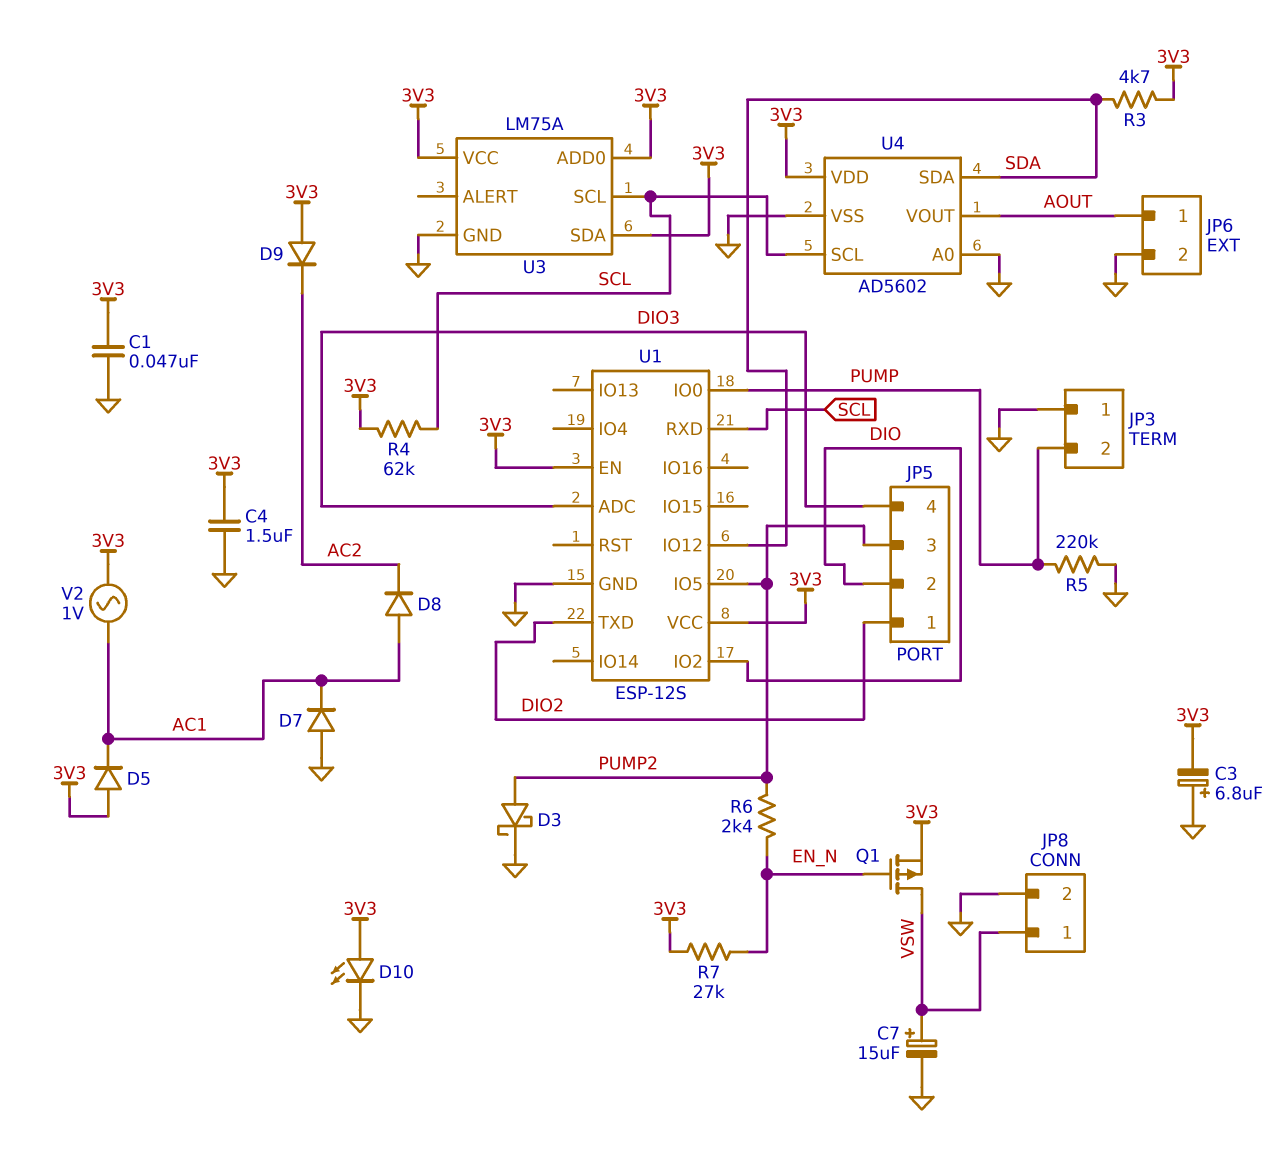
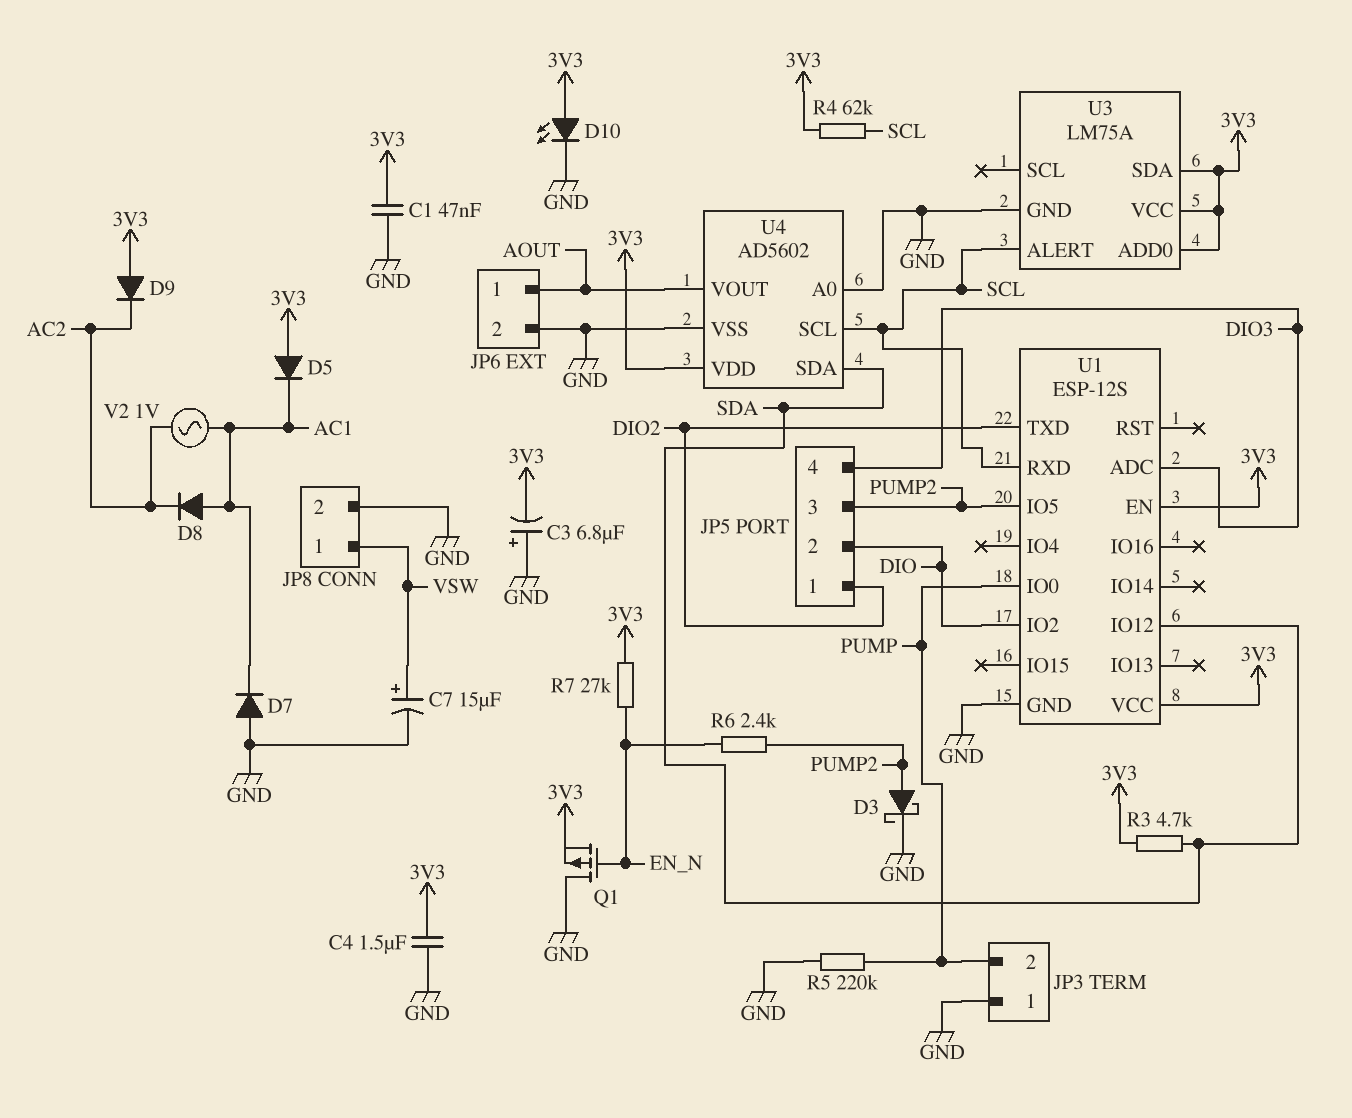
Q1: PMOS (G EN_N, D VSW, S 3V3) -> PMOS (G EN_N, D GND, S 3V3)
U3 pin ALERT: none -> SCL
U3 pin SCL: SCL -> none
V2: AC 1V (3V3, AC1) -> AC 1V (AC1, AC2)

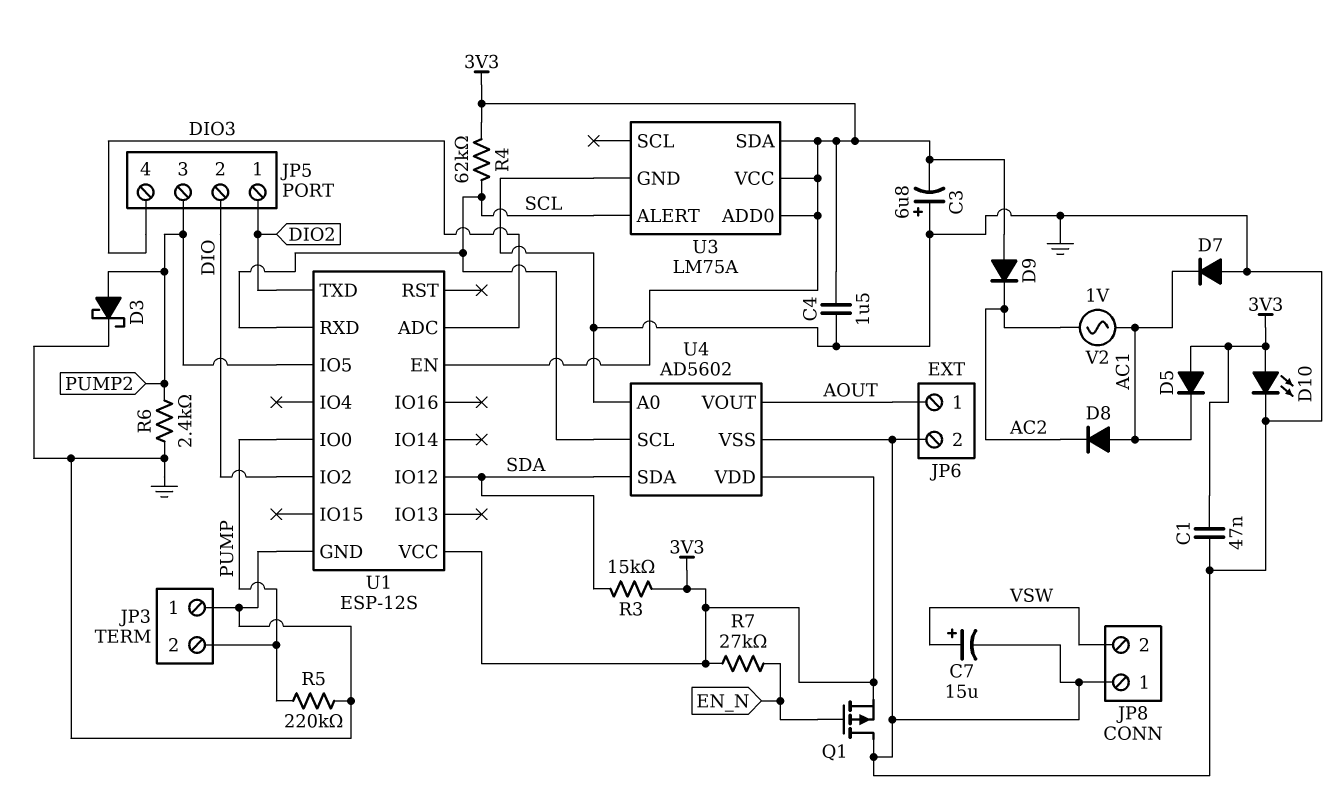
JP8 pin 1: VSW -> GND
JP8 pin 2: GND -> VSW
R3: 4.7k (3V3, SDA) -> 15k (3V3, SDA)
R6: 2.4k (EN_N, PUMP2) -> 2.4k (GND, PUMP2)

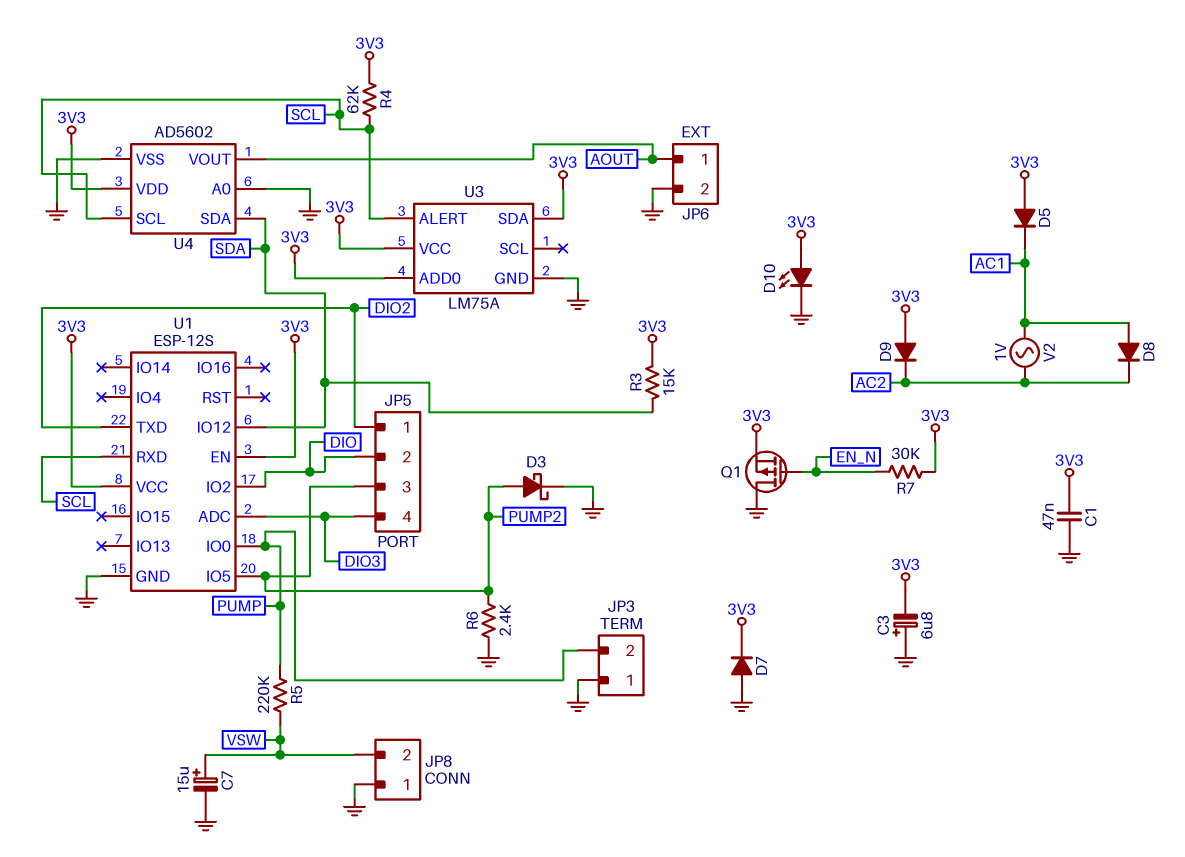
C4: 1.5uF (3V3, GND) -> none
D7: diode (A GND, K AC1) -> diode (A GND, K 3V3)
R5: 220k (GND, PUMP) -> 220k (PUMP, VSW)
R7: 27k (3V3, EN_N) -> 30k (3V3, EN_N)

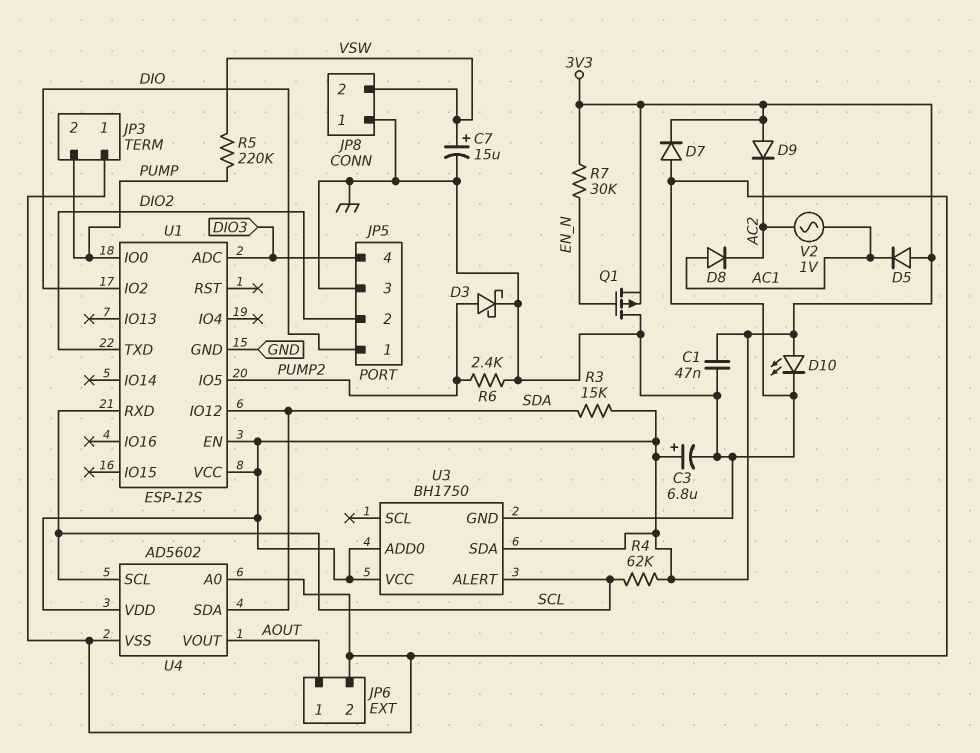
C3: 6.8uF (plus GND, minus 3V3) -> 6.8uF (plus 3V3, minus GND)
JP5 pin 1: DIO2 -> DIO
JP5 pin 2: DIO -> DIO2
JP5 pin 3: PUMP2 -> GND
U3: LM75A -> BH1750

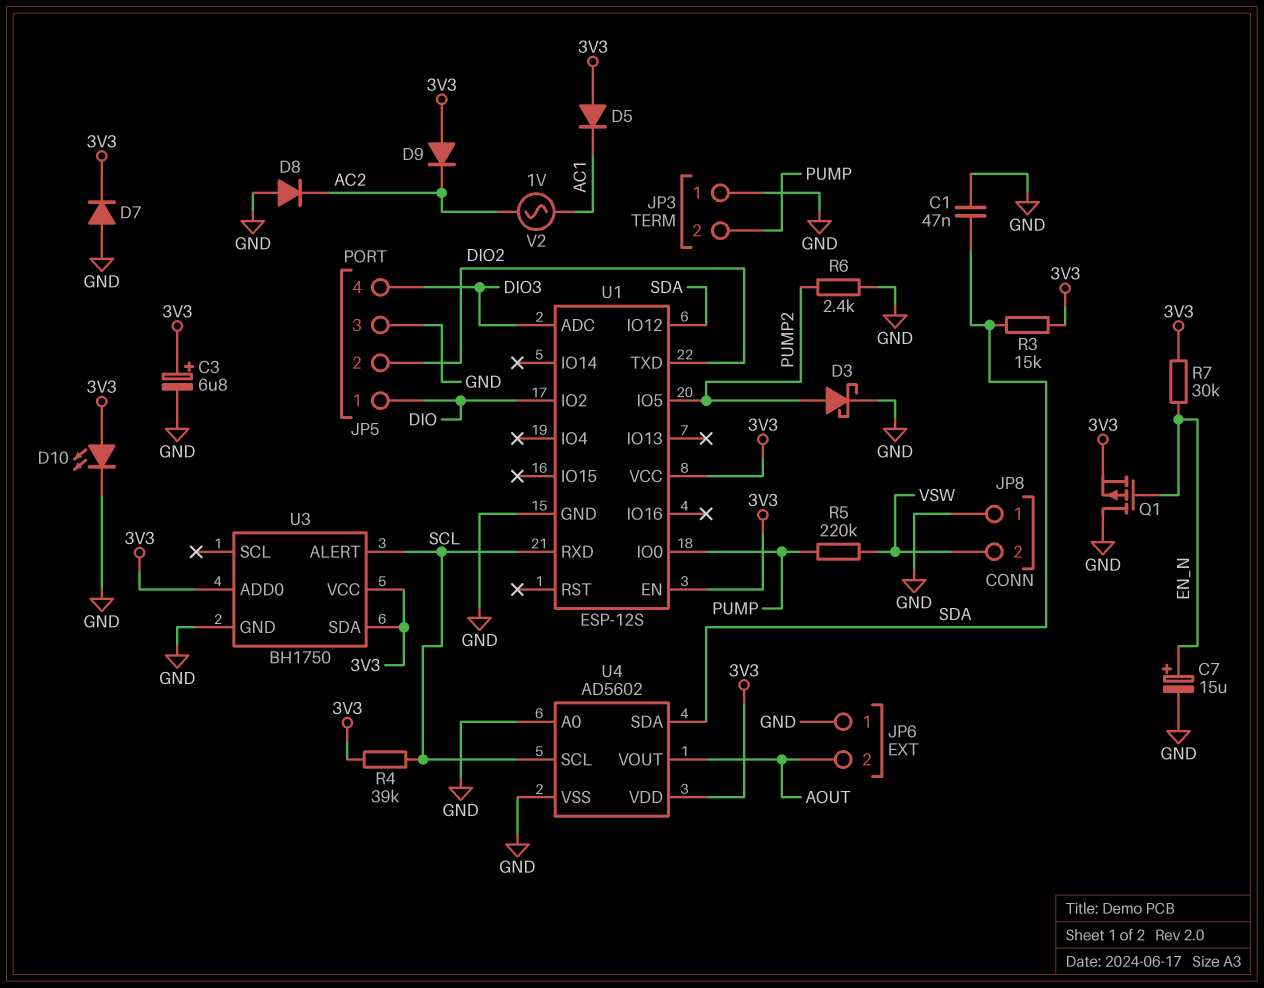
C1: 47nF (3V3, GND) -> 47nF (GND, SDA)
C7: 15uF (plus VSW, minus GND) -> 15uF (plus EN_N, minus GND)
D8: diode (A AC1, K AC2) -> diode (A GND, K AC2)
JP6 pin 1: AOUT -> GND
JP6 pin 2: GND -> AOUT
R4: 62k (3V3, SCL) -> 39k (3V3, SCL)

